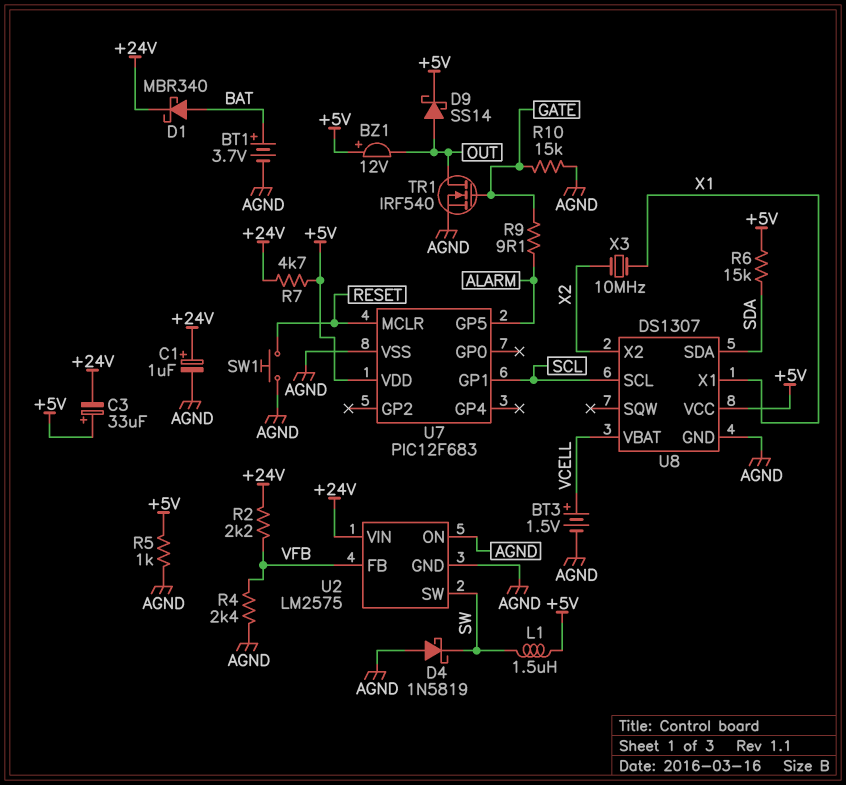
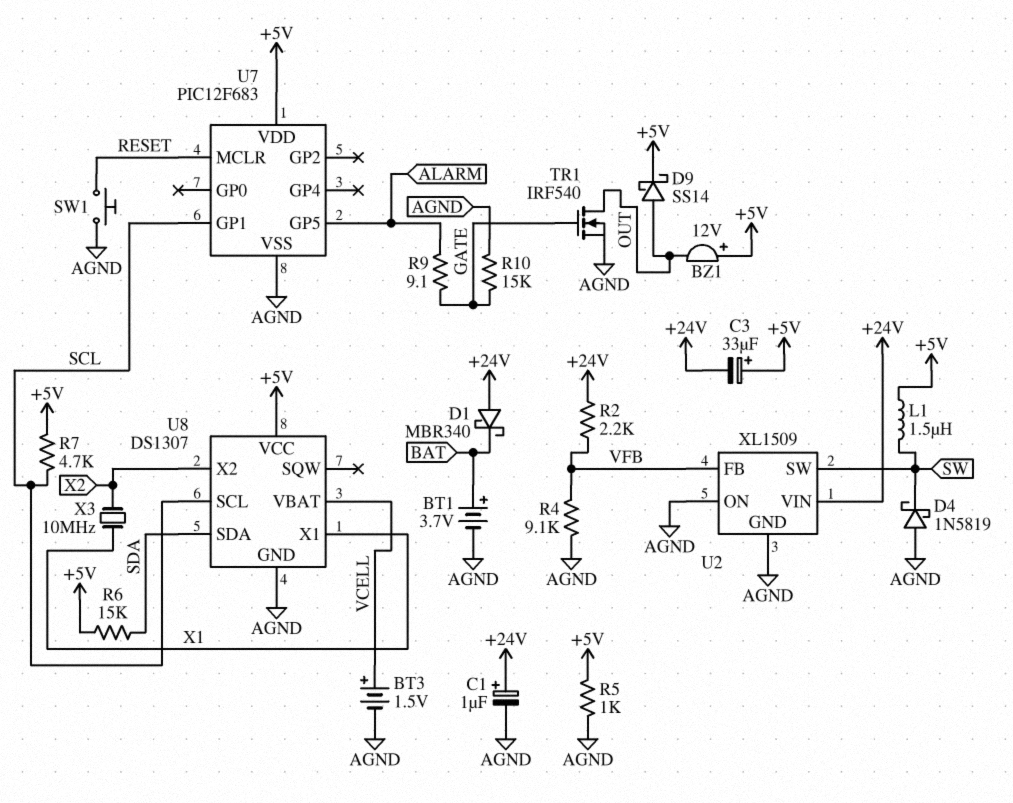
D1: schottky MBR340 (A BAT, K +24V) -> schottky MBR340 (A +24V, K BAT)
R4: 2.4k (AGND, VFB) -> 9.1k (AGND, VFB)
R7: 4.7k (+5V, +24V) -> 4.7k (+5V, SCL)
U2: LM2575 -> XL1509

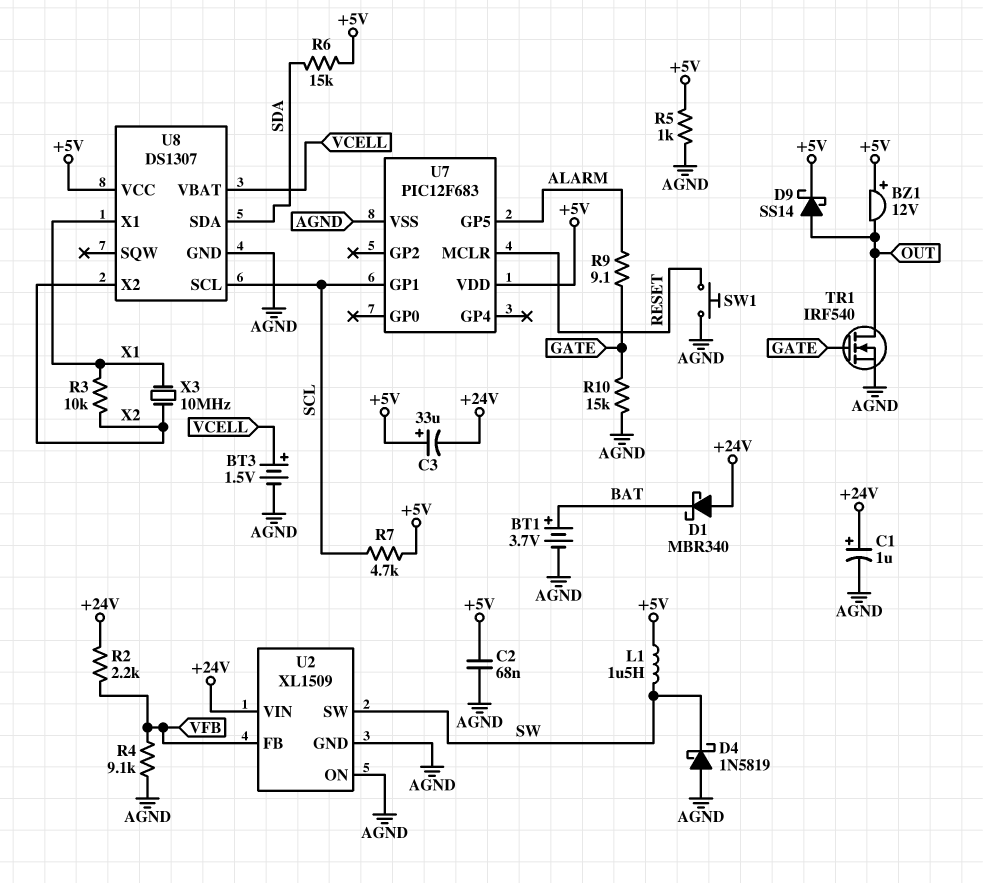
C2: none -> 68nF (+5V, AGND)
R3: none -> 10k (X1, X2)

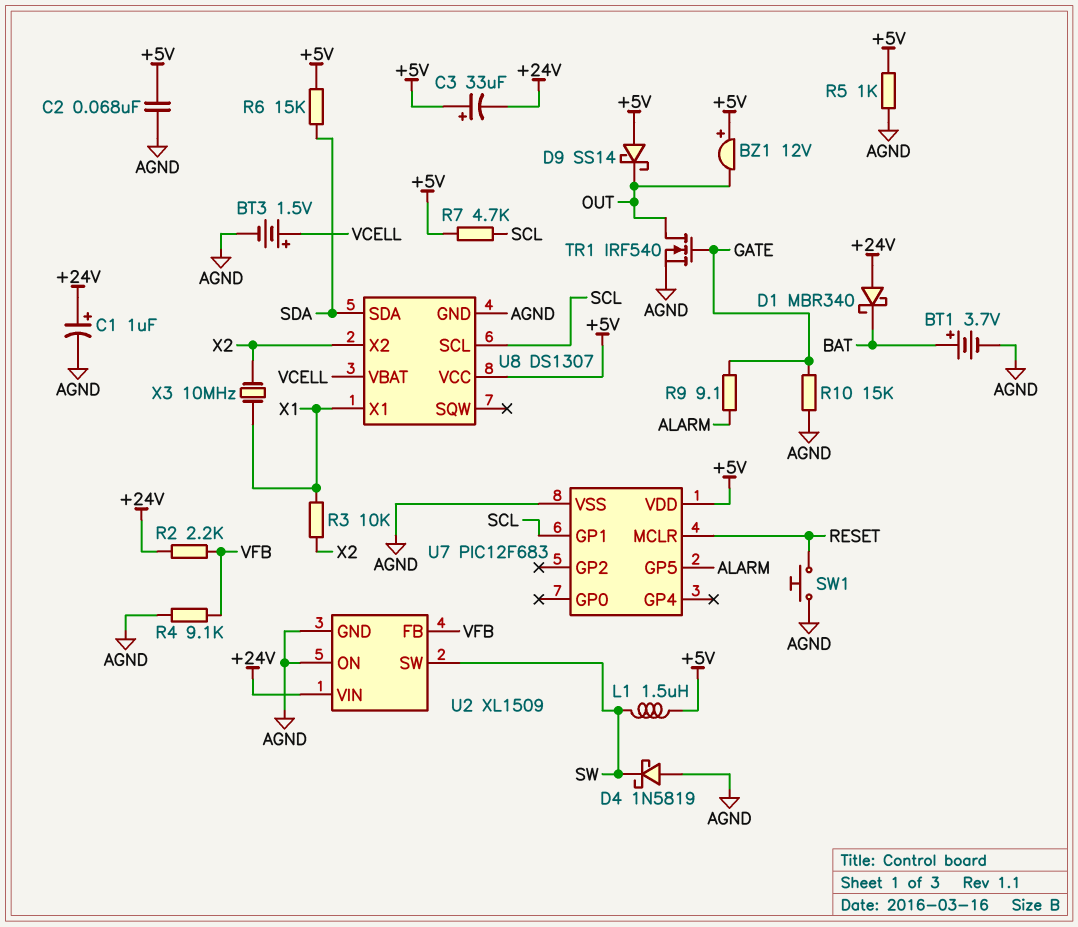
D9: schottky SS14 (A OUT, K +5V) -> schottky SS14 (A +5V, K OUT)

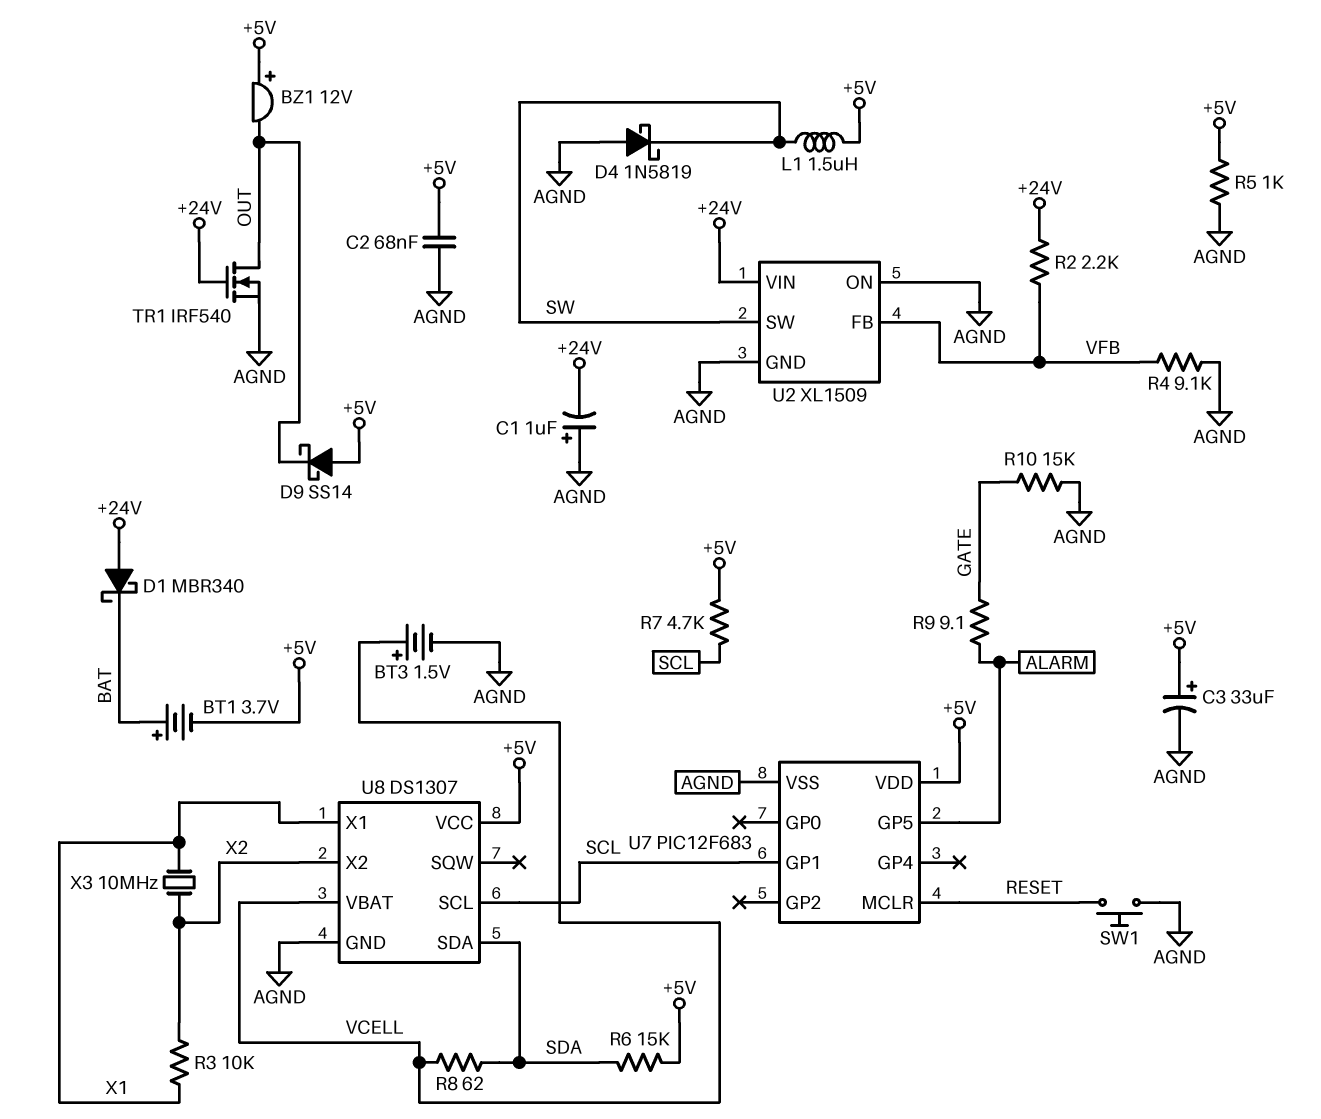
BT1: 3.7V (plus BAT, minus AGND) -> 3.7V (plus BAT, minus +5V)
C1: 1uF (plus +24V, minus AGND) -> 1uF (plus AGND, minus +24V)
C3: 33uF (plus +5V, minus +24V) -> 33uF (plus +5V, minus AGND)
R8: none -> 62 (SDA, VCELL)
TR1: NMOS IRF540 (G GATE, D OUT, S AGND) -> NMOS IRF540 (G +24V, D OUT, S AGND)

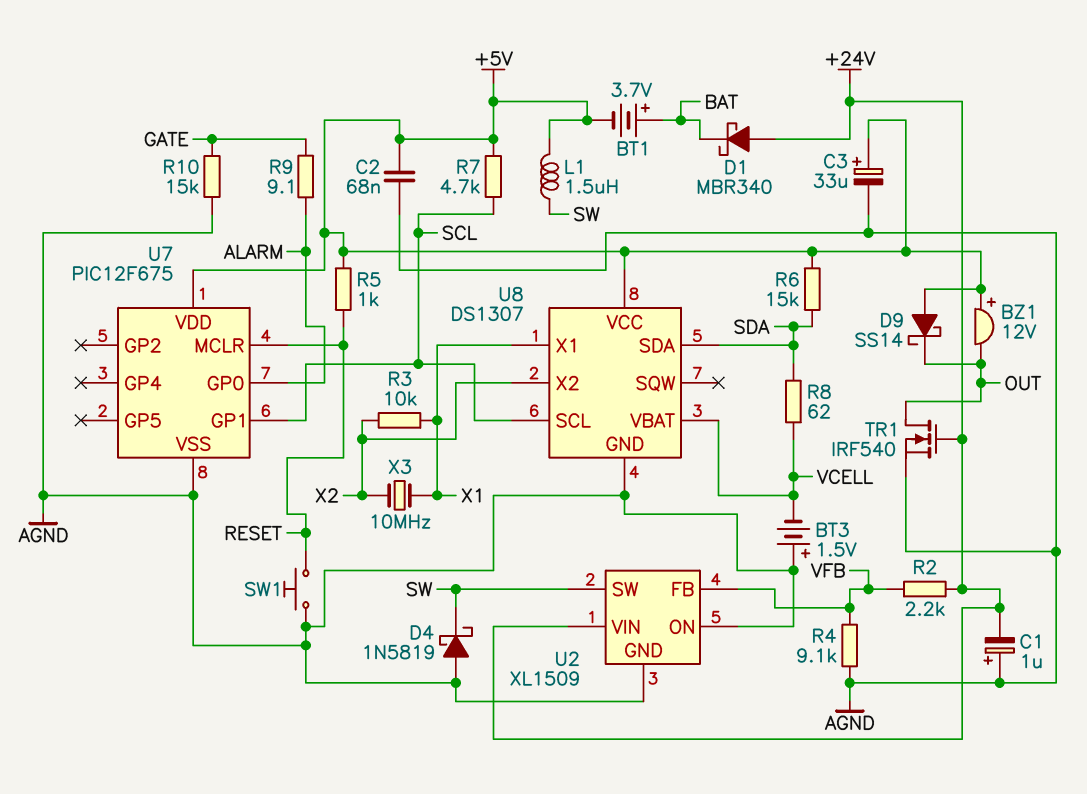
BT3: 1.5V (plus VCELL, minus AGND) -> 1.5V (plus AGND, minus VCELL)
R5: 1k (+5V, AGND) -> 1k (+5V, RESET)
U7: PIC12F683 -> PIC12F675
U7 pin GP0: none -> ALARM
U7 pin GP5: ALARM -> none

